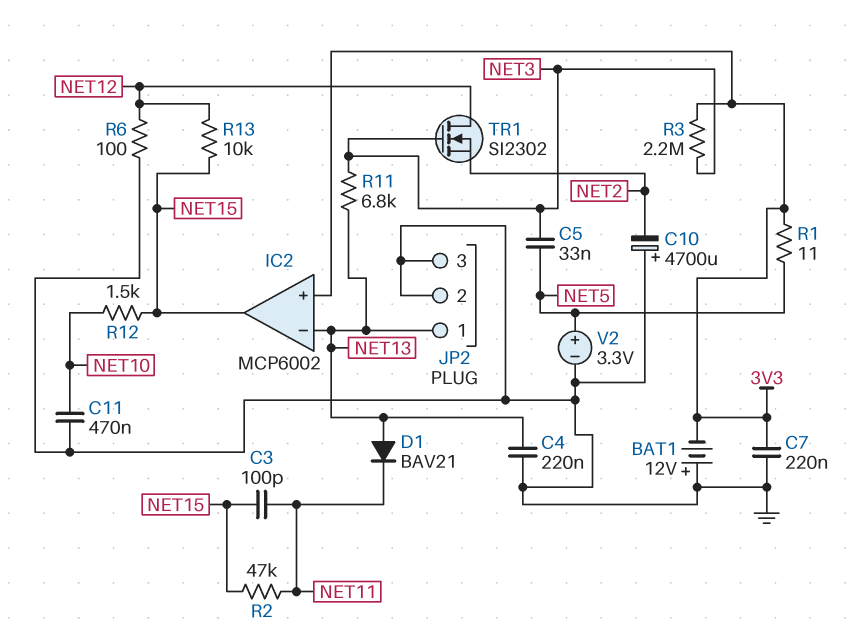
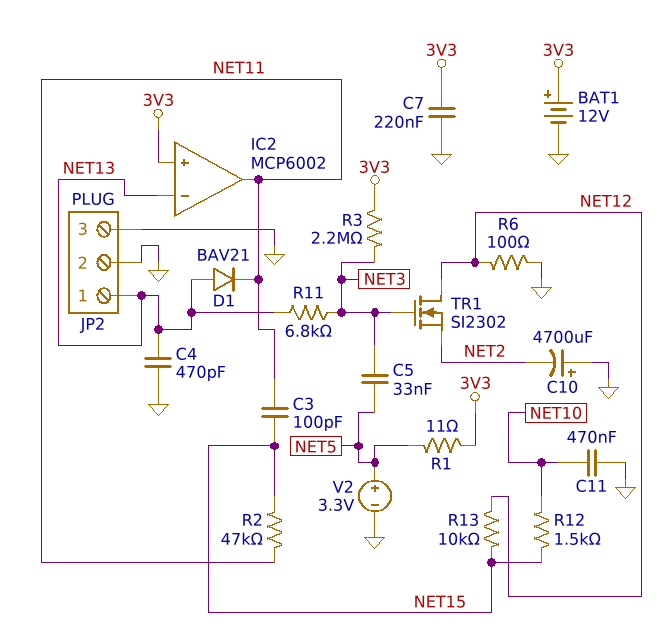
BAT1: 12V (plus GND, minus 3V3) -> 12V (plus 3V3, minus GND)
C4: 220nF (GND, NET13) -> 470pF (GND, NET13)
IC2 pin out: NET15 -> NET11

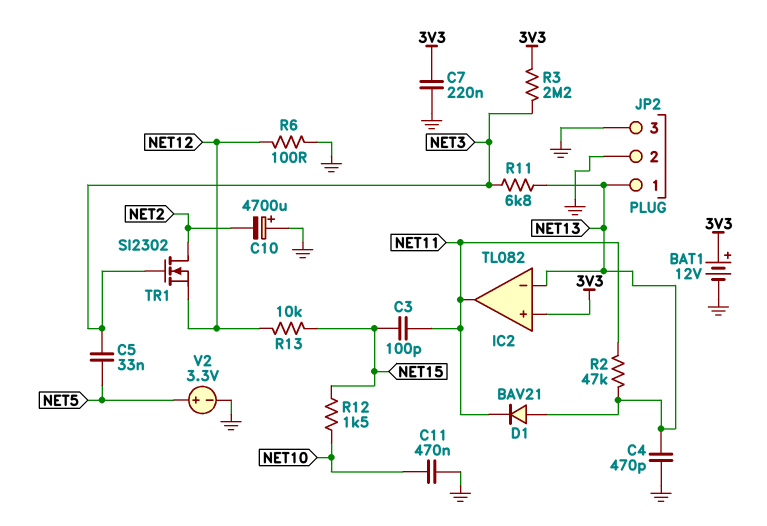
IC2: MCP6002 -> TL082
R1: 11 (3V3, NET5) -> none
R2: 47k (NET11, NET15) -> 47k (NET11, NET13)
TR1: NMOS SI2302 (G NET3, D NET12, S NET2) -> NMOS SI2302 (G NET3, D NET2, S NET12)

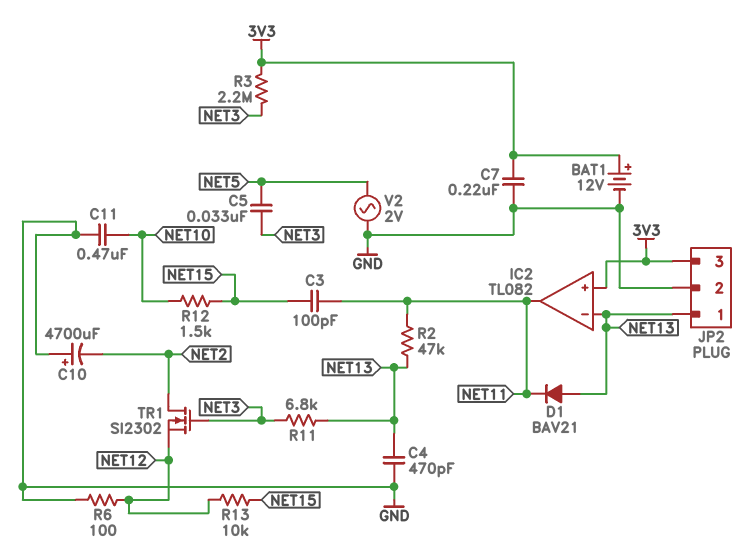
JP2 pin 3: GND -> 3V3
V2: 3.3V (plus NET5, minus GND) -> AC 2V (GND, NET5)

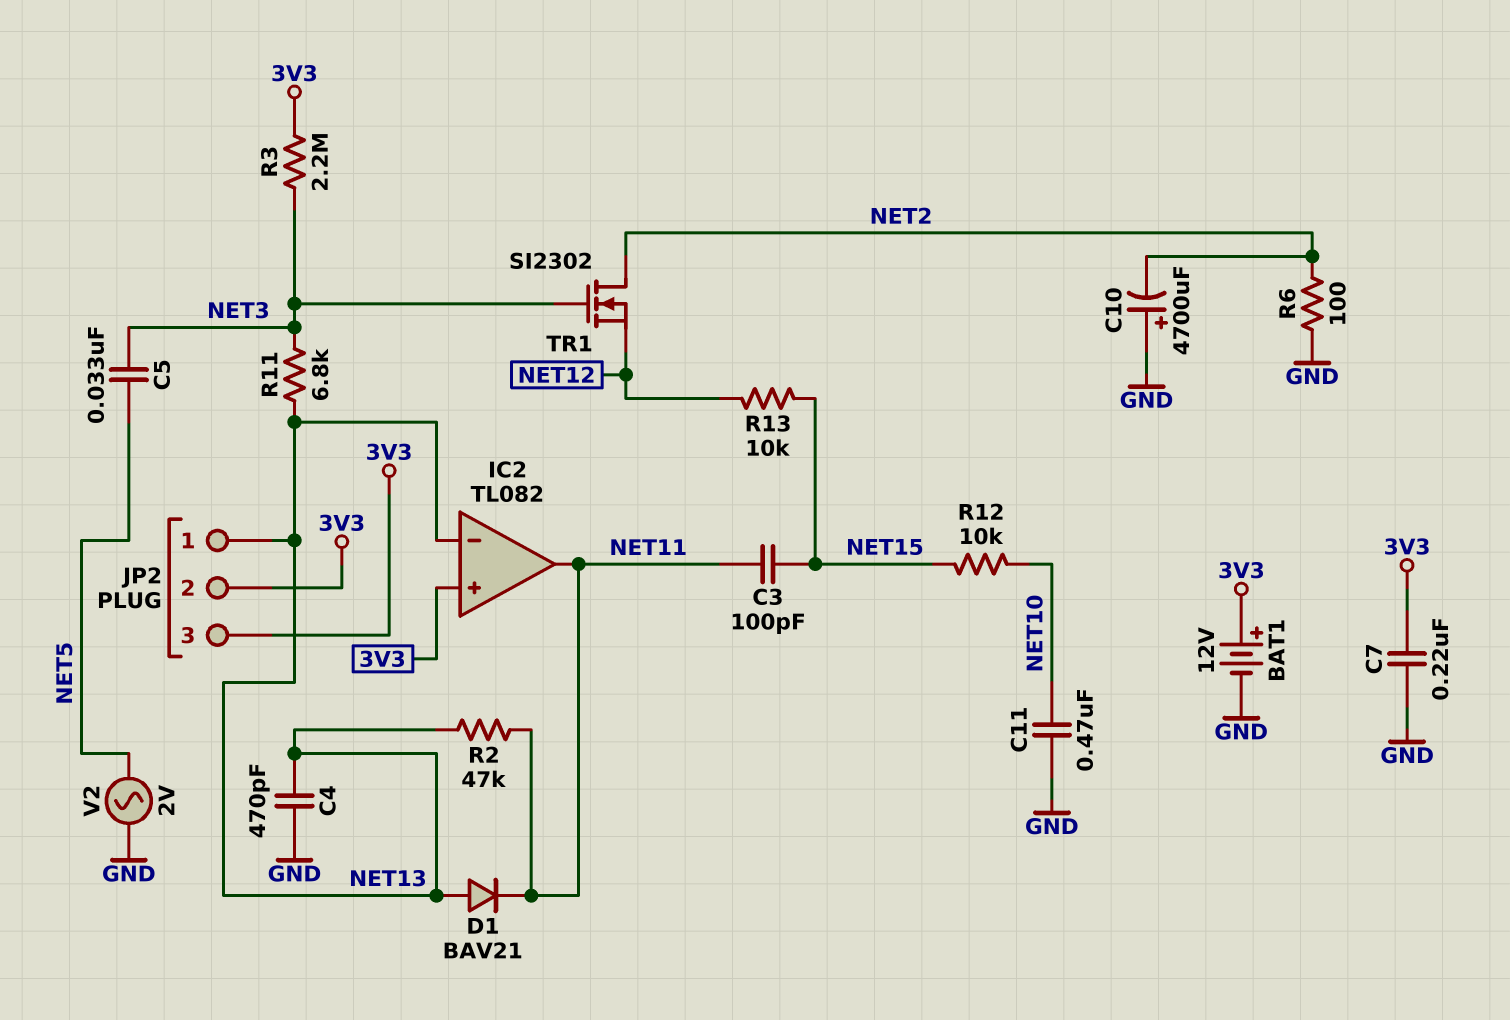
JP2 pin 2: GND -> 3V3
R6: 100 (GND, NET12) -> 100 (GND, NET2)
R12: 1.5k (NET10, NET15) -> 10k (NET10, NET15)

